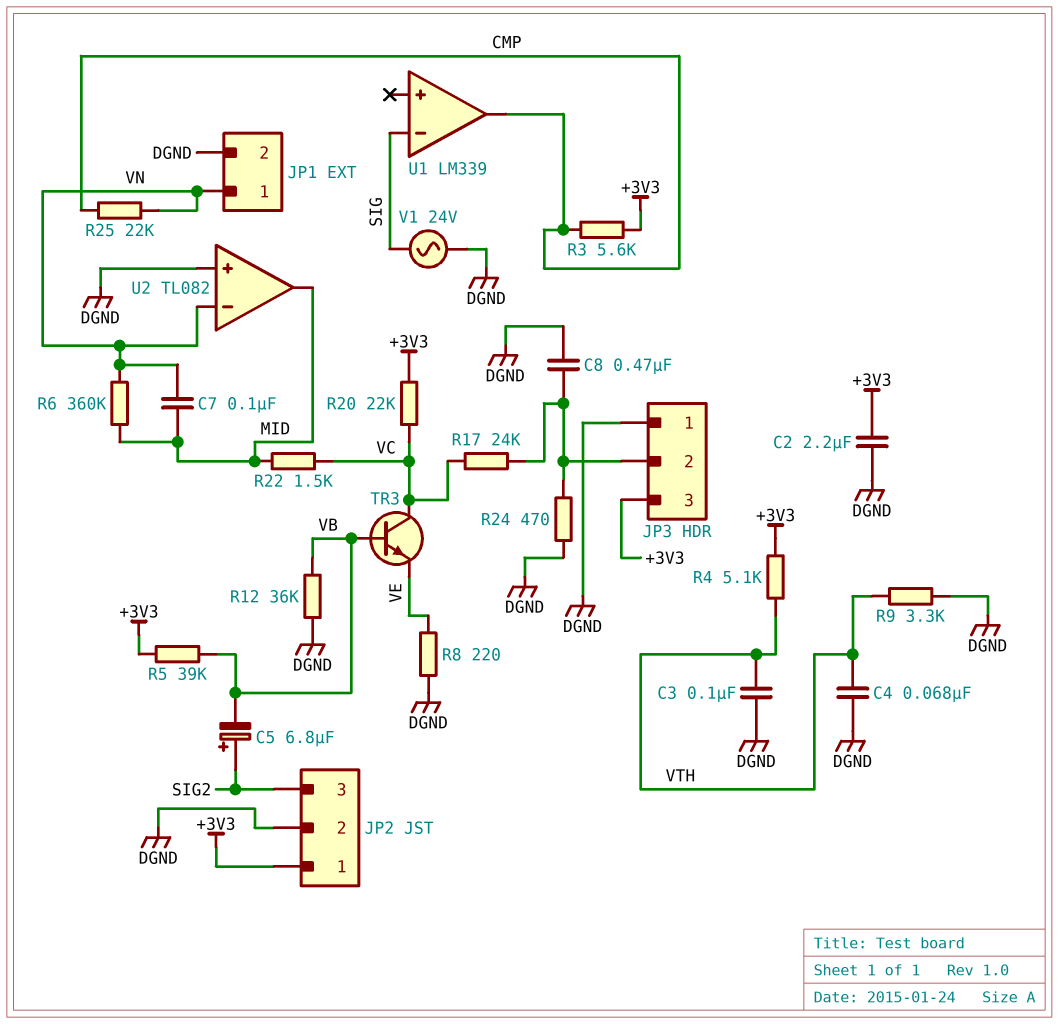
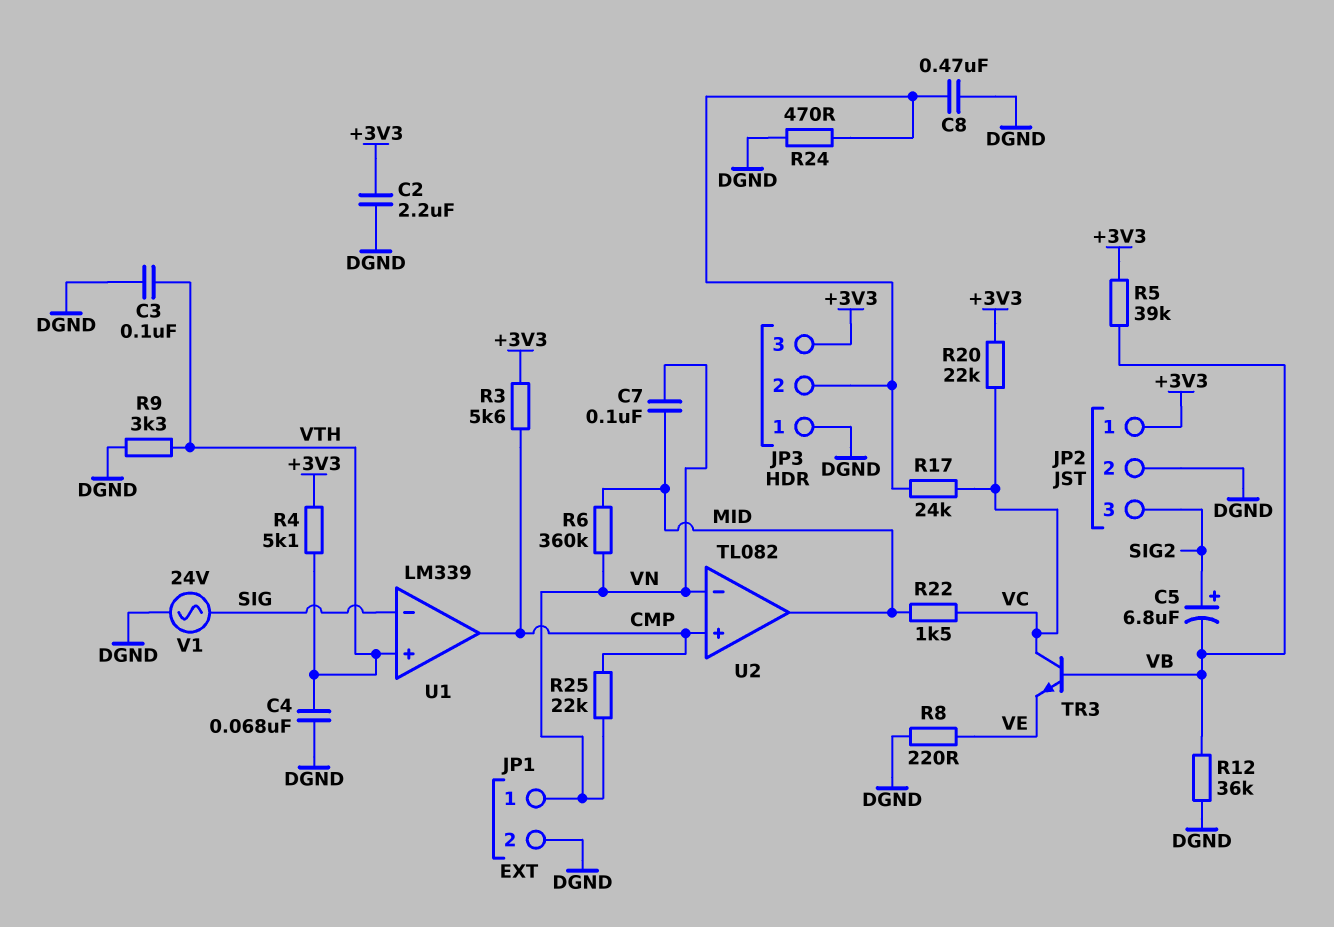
U1 pin in+: none -> VTH
U2 pin in+: DGND -> CMP

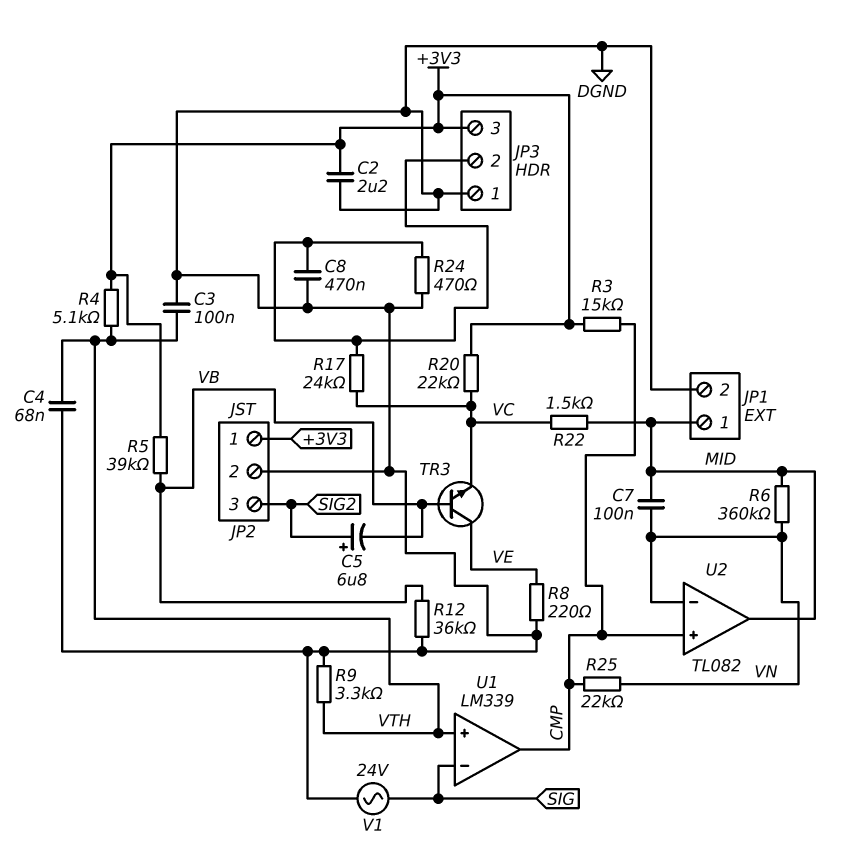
JP1 pin 1: VN -> MID
R3: 5.6k (+3V3, CMP) -> 15k (+3V3, CMP)
TR3: NPN (B VB, C VC, E VE) -> NPN (B VB, C VE, E VC)

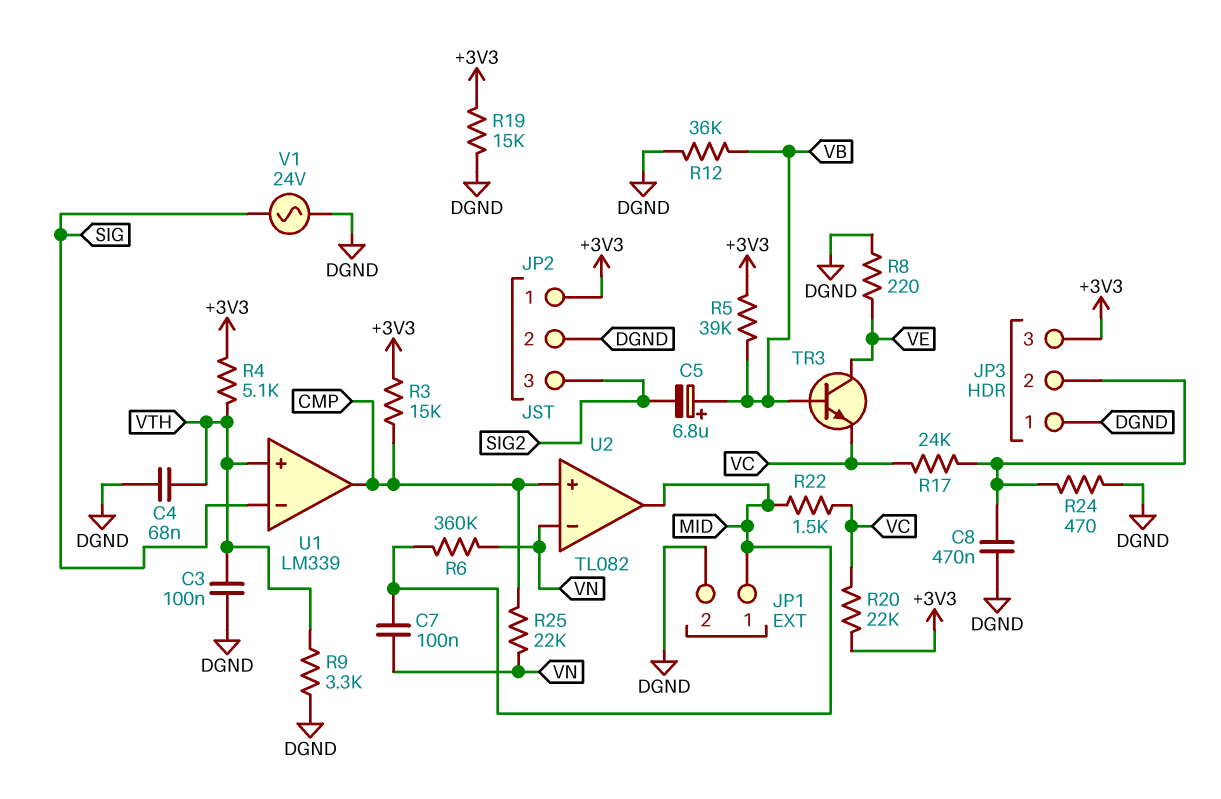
C2: 2.2uF (+3V3, DGND) -> none
C5: 6.8uF (plus SIG2, minus VB) -> 6.8uF (plus VB, minus SIG2)
R19: none -> 15k (+3V3, DGND)

